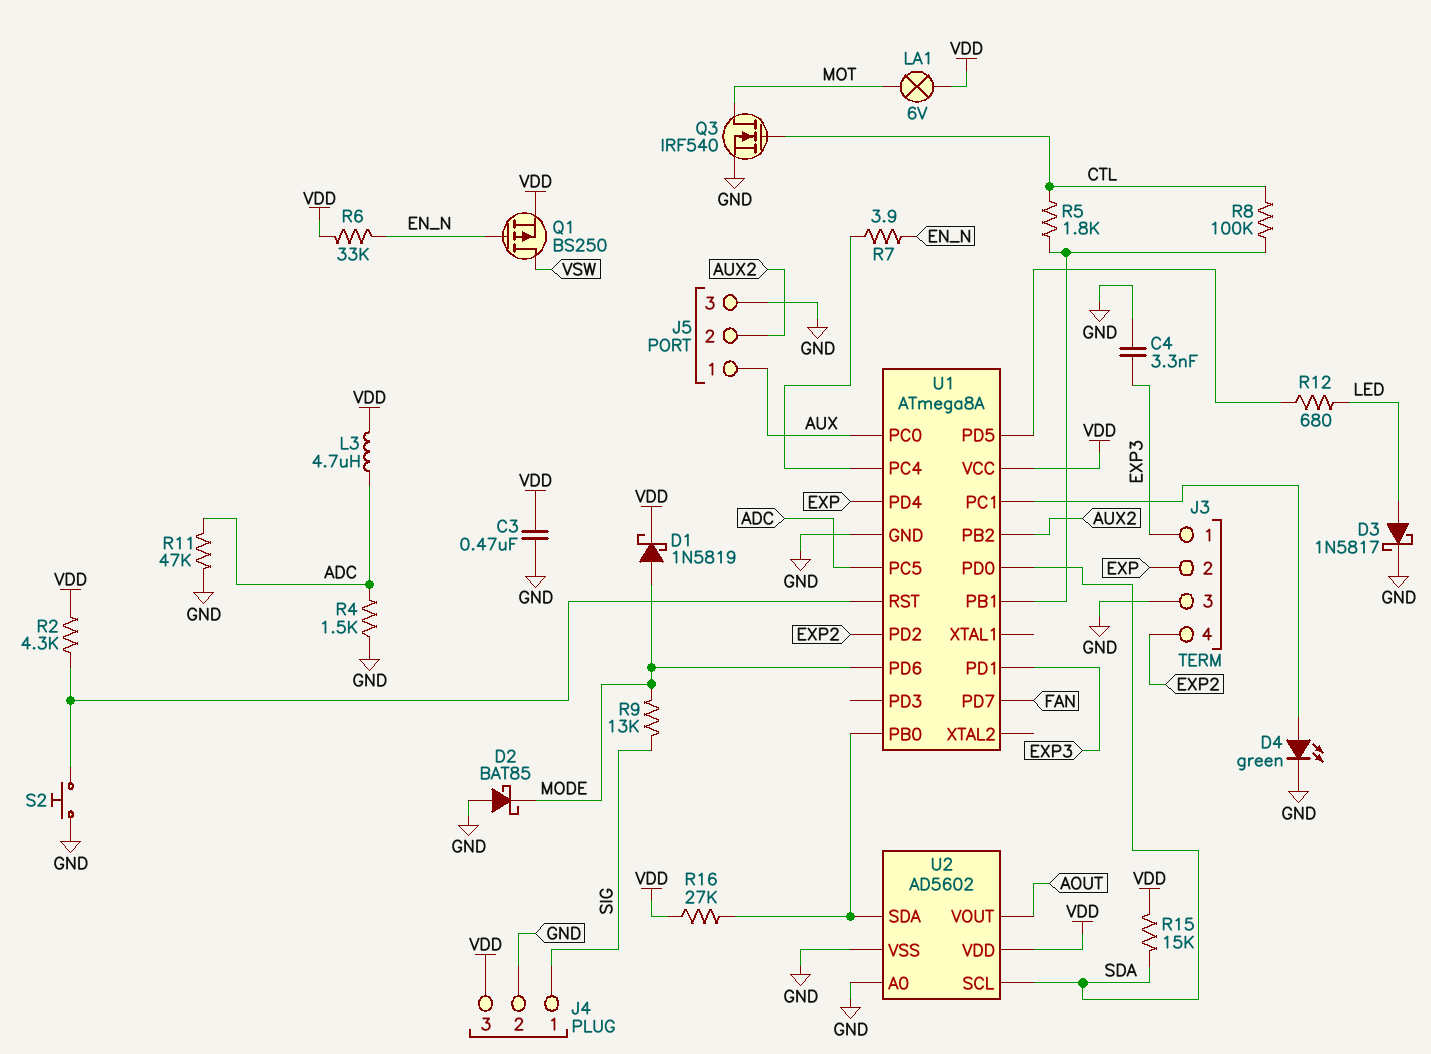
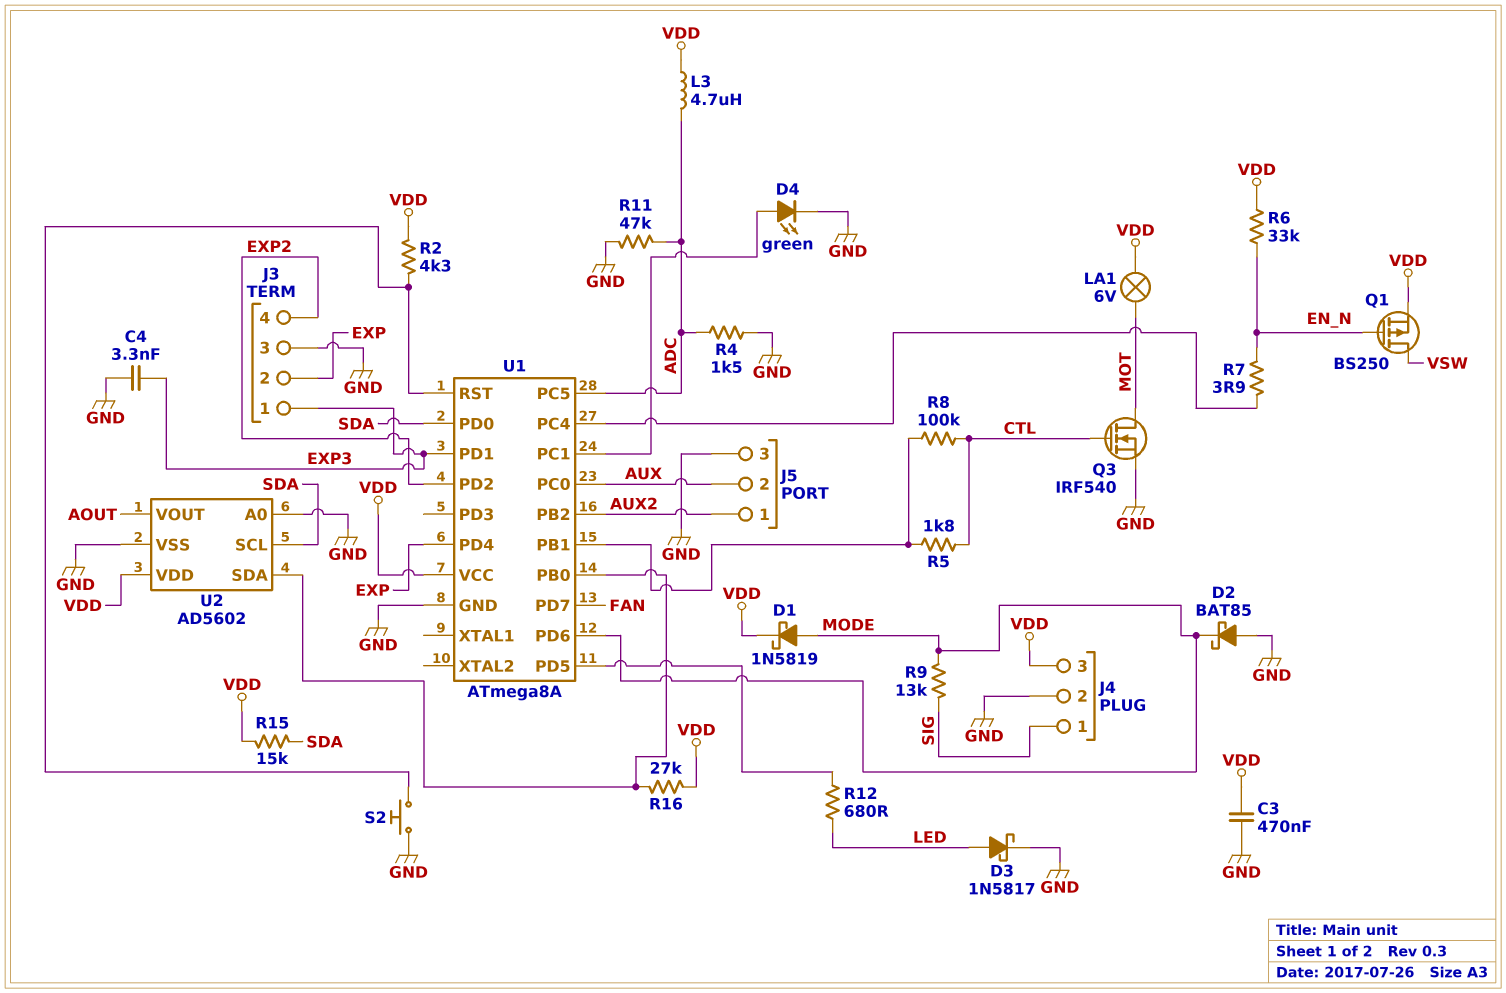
J5 pin 1: AUX -> AUX2
J5 pin 2: AUX2 -> AUX

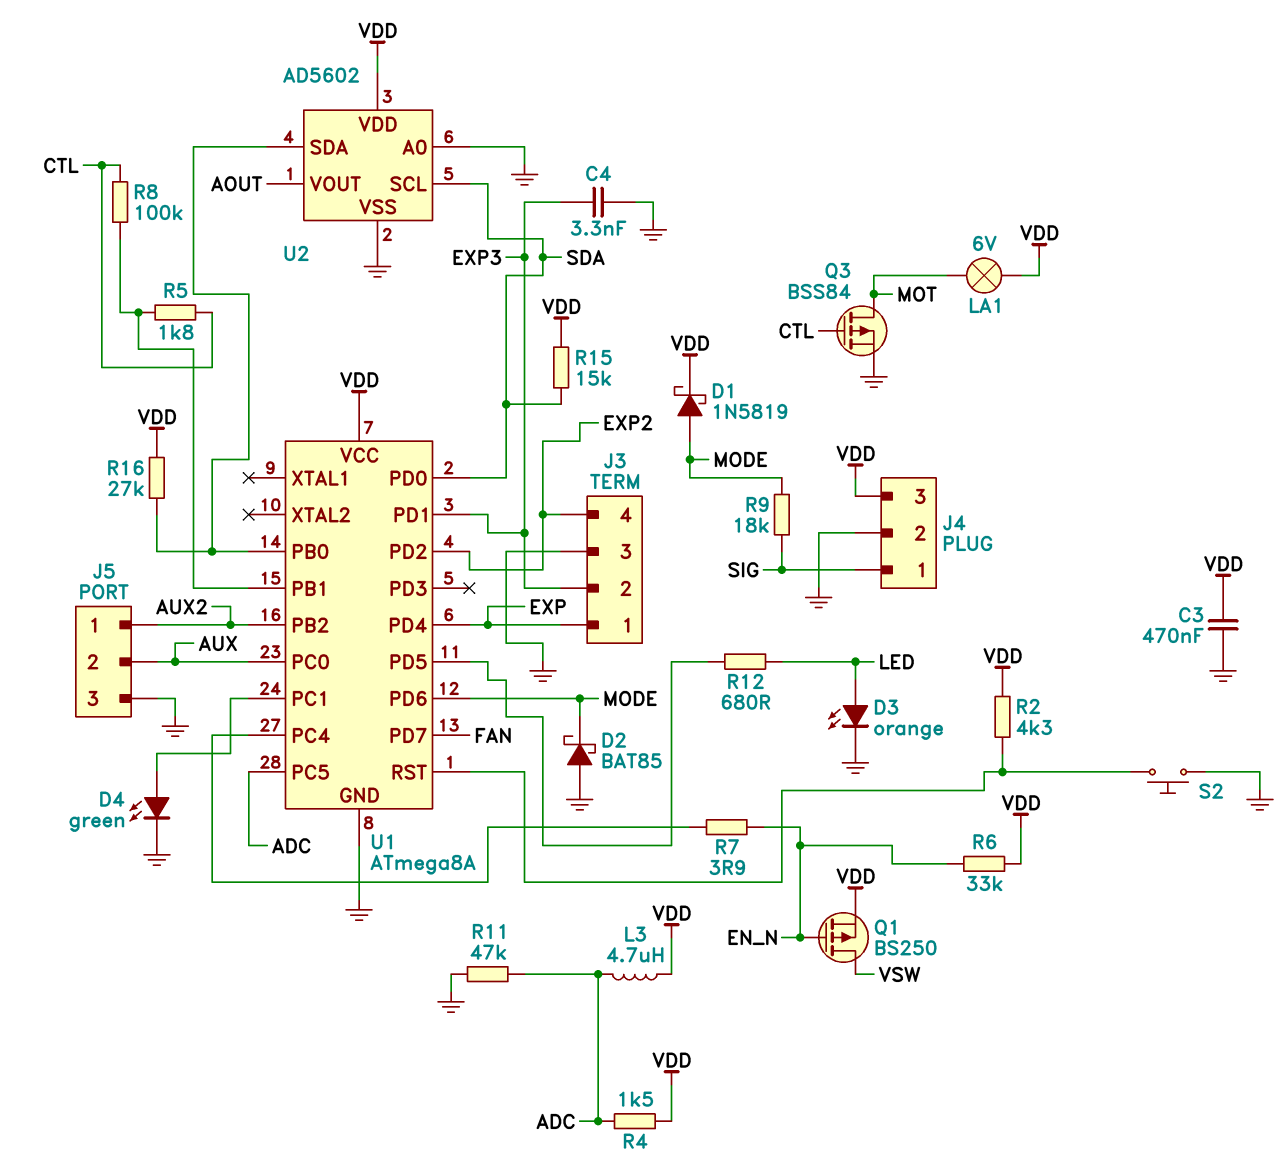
D3: schottky 1N5817 (A LED, K GND) -> LED orange (A LED, K GND)
J3 pin 1: EXP3 -> EXP
J3 pin 2: EXP -> EXP3
Q3: NMOS IRF540 (G CTL, D MOT, S GND) -> PMOS BSS84 (G CTL, D MOT, S GND)
R4: 1.5k (ADC, GND) -> 1.5k (ADC, VDD)
R9: 13k (MODE, SIG) -> 18k (MODE, SIG)

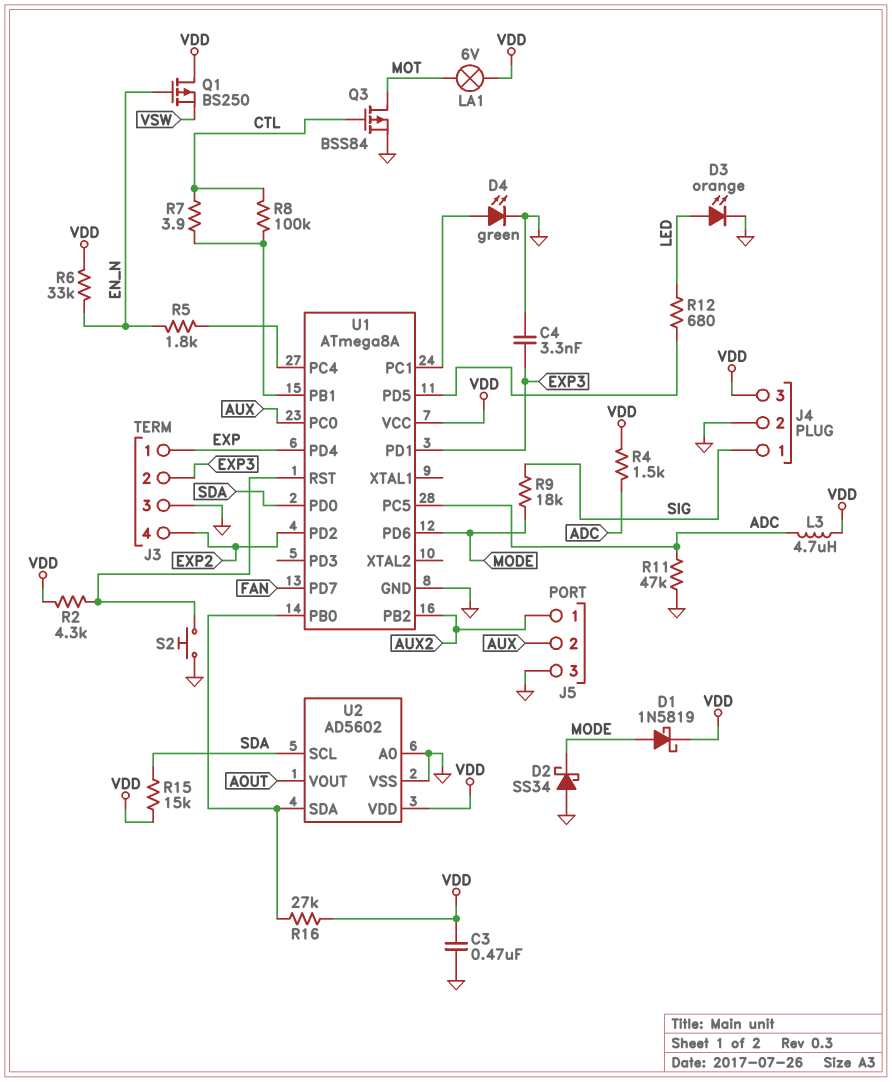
D2: schottky BAT85 (A GND, K MODE) -> schottky SS34 (A GND, K MODE)
Q1: PMOS BS250 (G EN_N, D VSW, S VDD) -> PMOS BS250 (G EN_N, D VDD, S VSW)
R5: 1.8k (CTL, U1/PB1) -> 1.8k (EN_N, U1/PC4)
R7: 3.9 (EN_N, U1/PC4) -> 3.9 (CTL, U1/PB1)

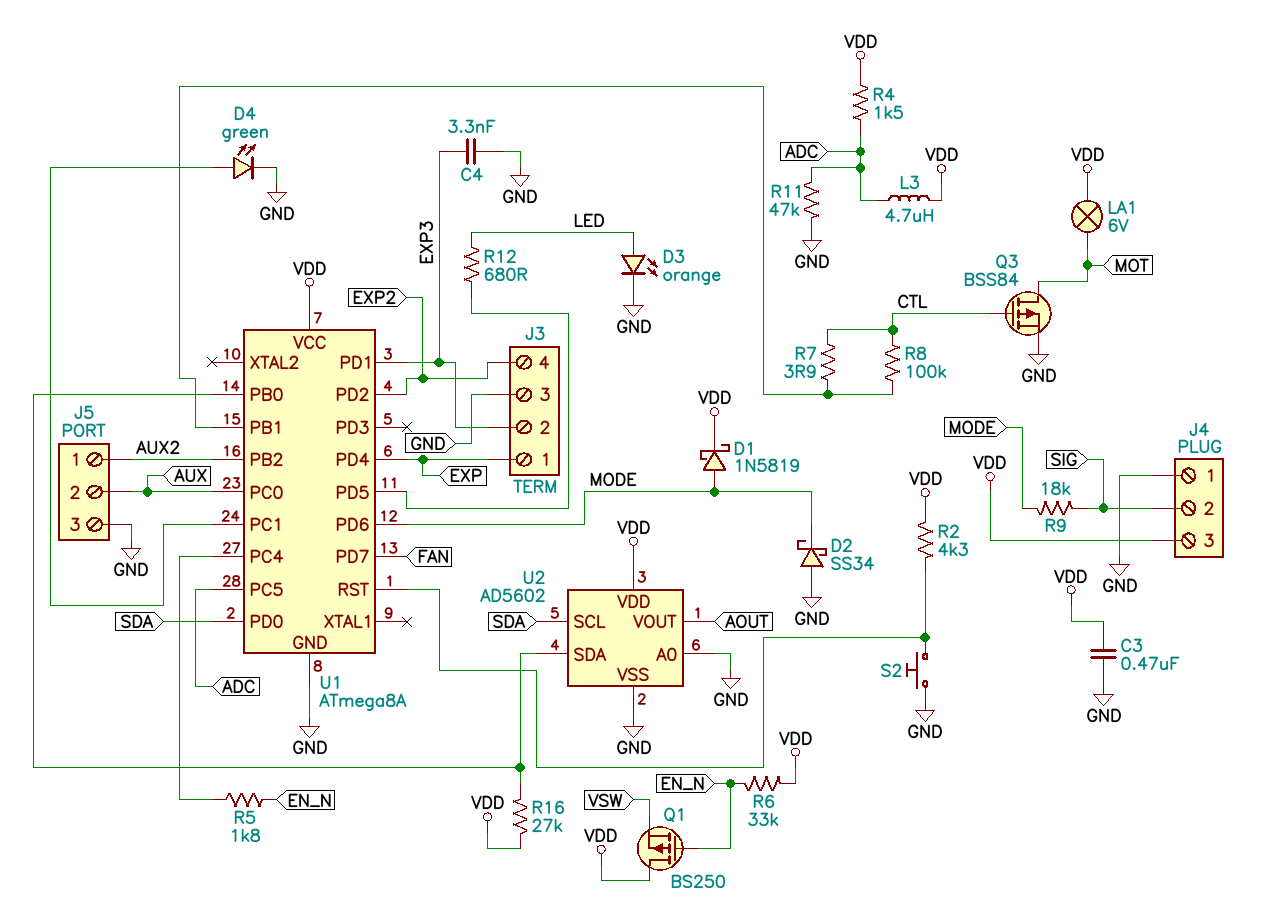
J4 pin 1: SIG -> GND
J4 pin 2: GND -> SIG
R15: 15k (SDA, VDD) -> none

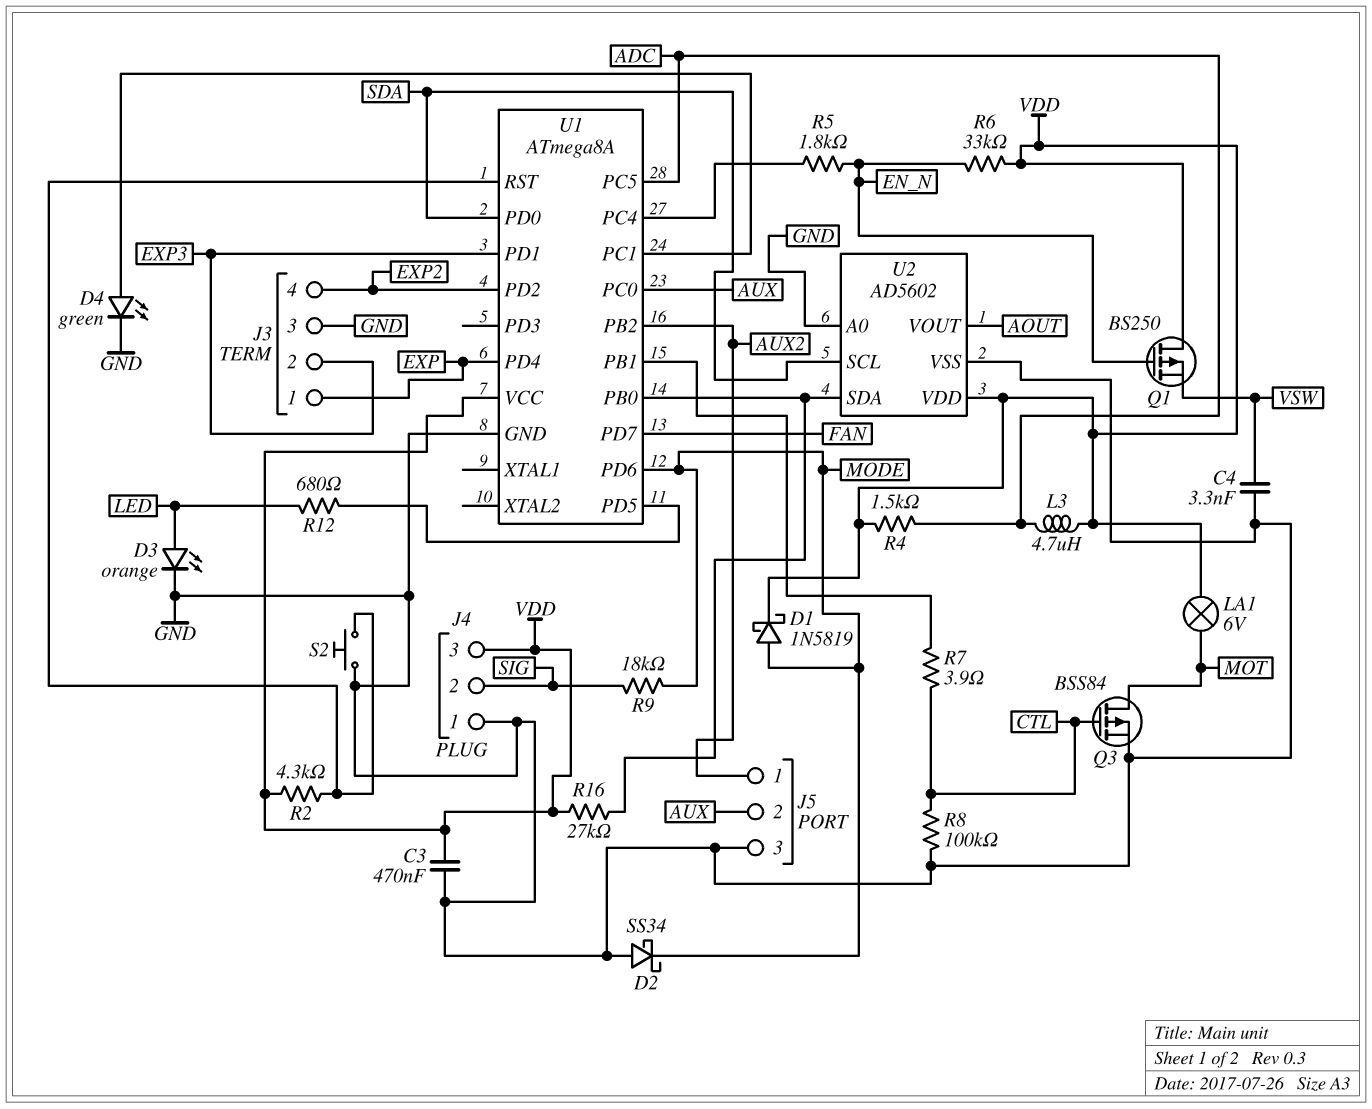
C4: 3.3nF (EXP3, GND) -> 3.3nF (GND, VSW)
R8: 100k (CTL, U1/PB1) -> 100k (CTL, GND)
R11: 47k (ADC, GND) -> none

